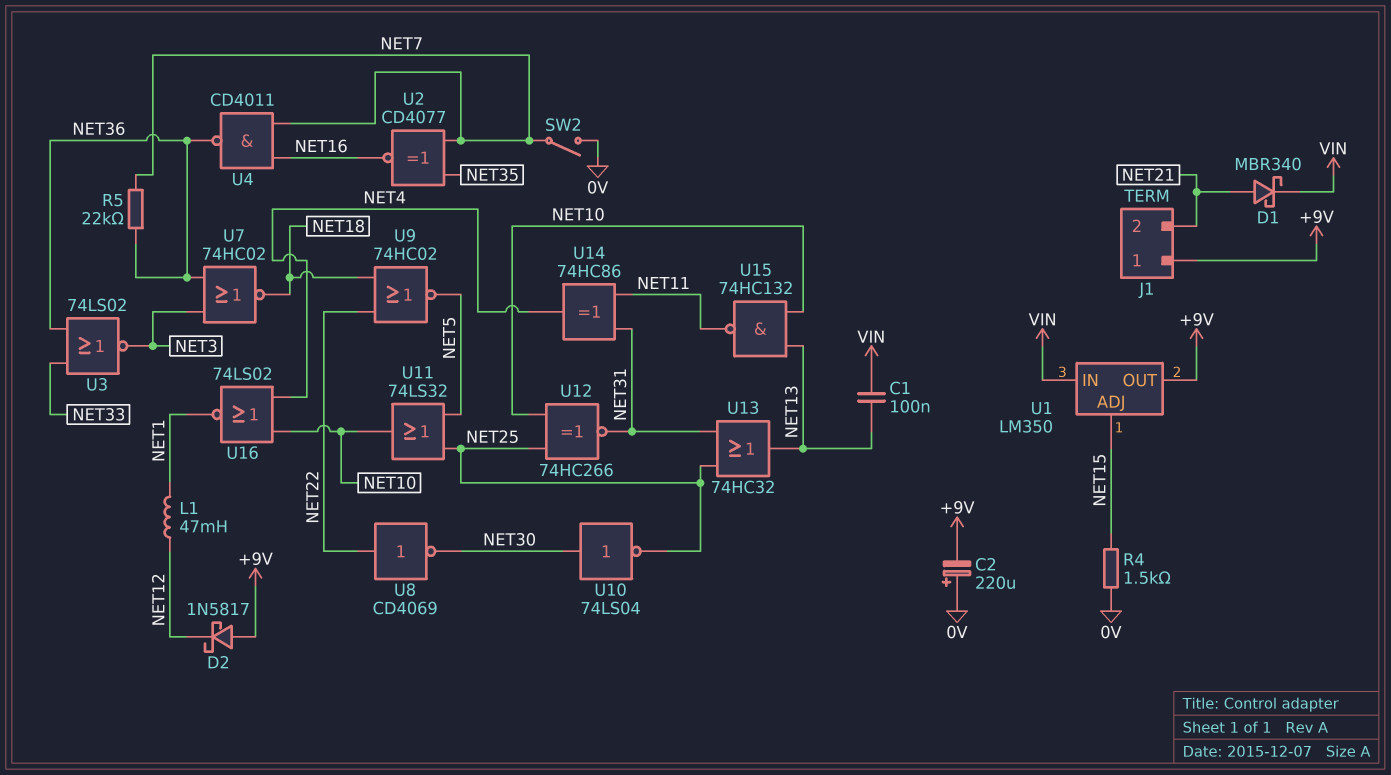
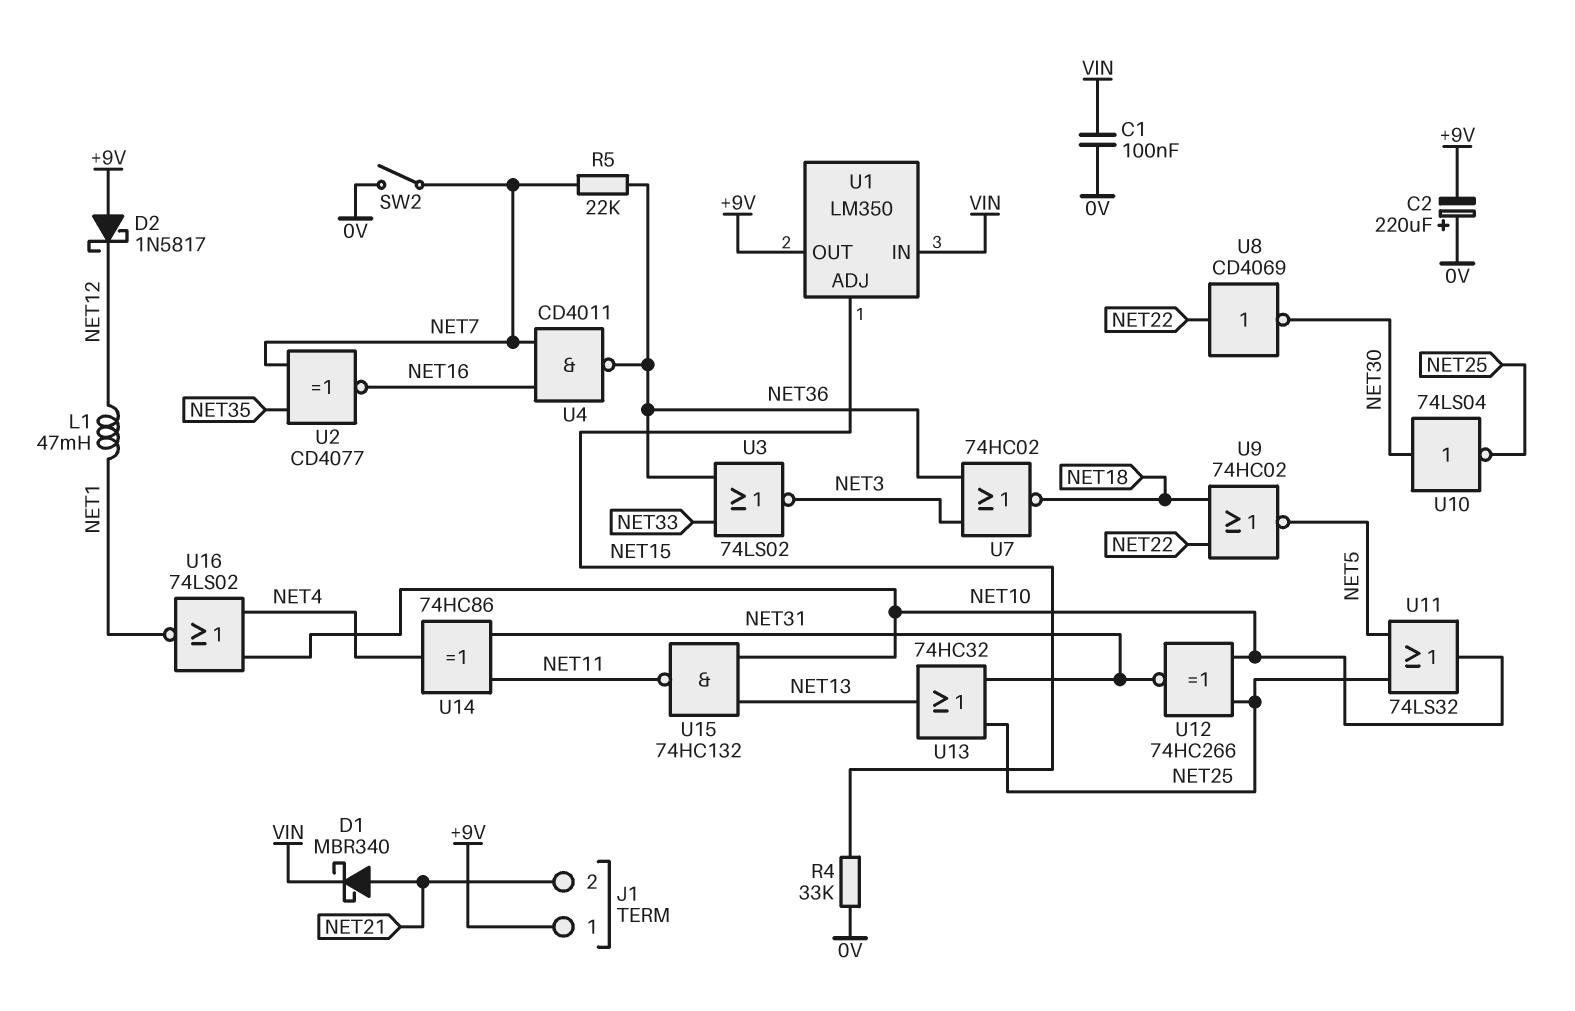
C1: 100nF (NET13, VIN) -> 100nF (0V, VIN)
R4: 1.5k (0V, NET15) -> 33k (0V, NET15)

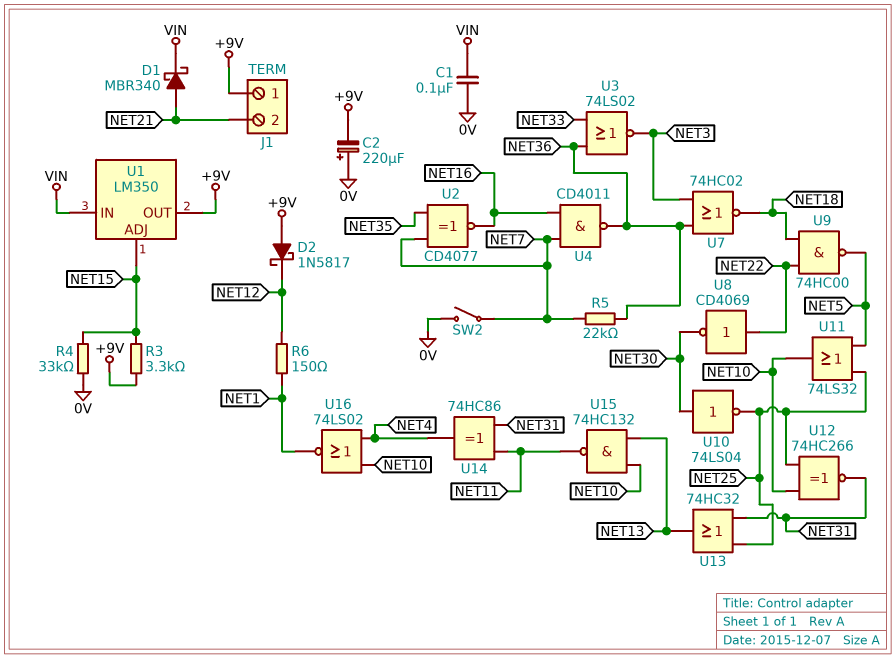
L1: 47mH (NET1, NET12) -> none
R3: none -> 3.3k (+9V, NET15)
R6: none -> 150 (NET1, NET12)
U9: NOR 74HC02 (in NET18, in NET22, out NET5) -> NAND 74HC00 (in NET18, in NET22, out NET5)

